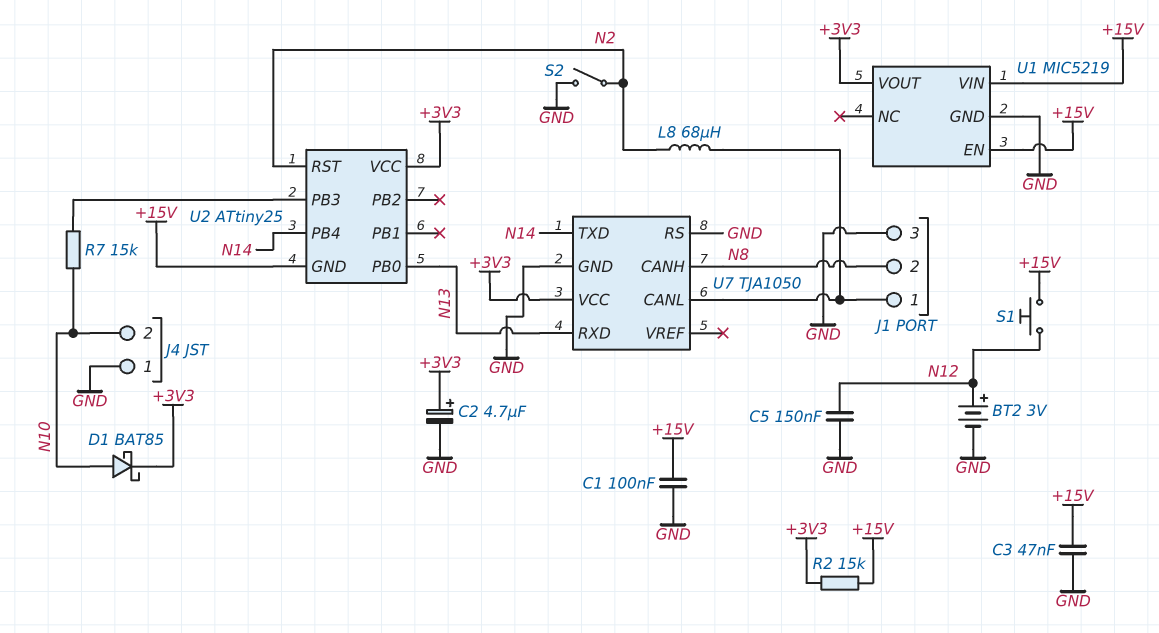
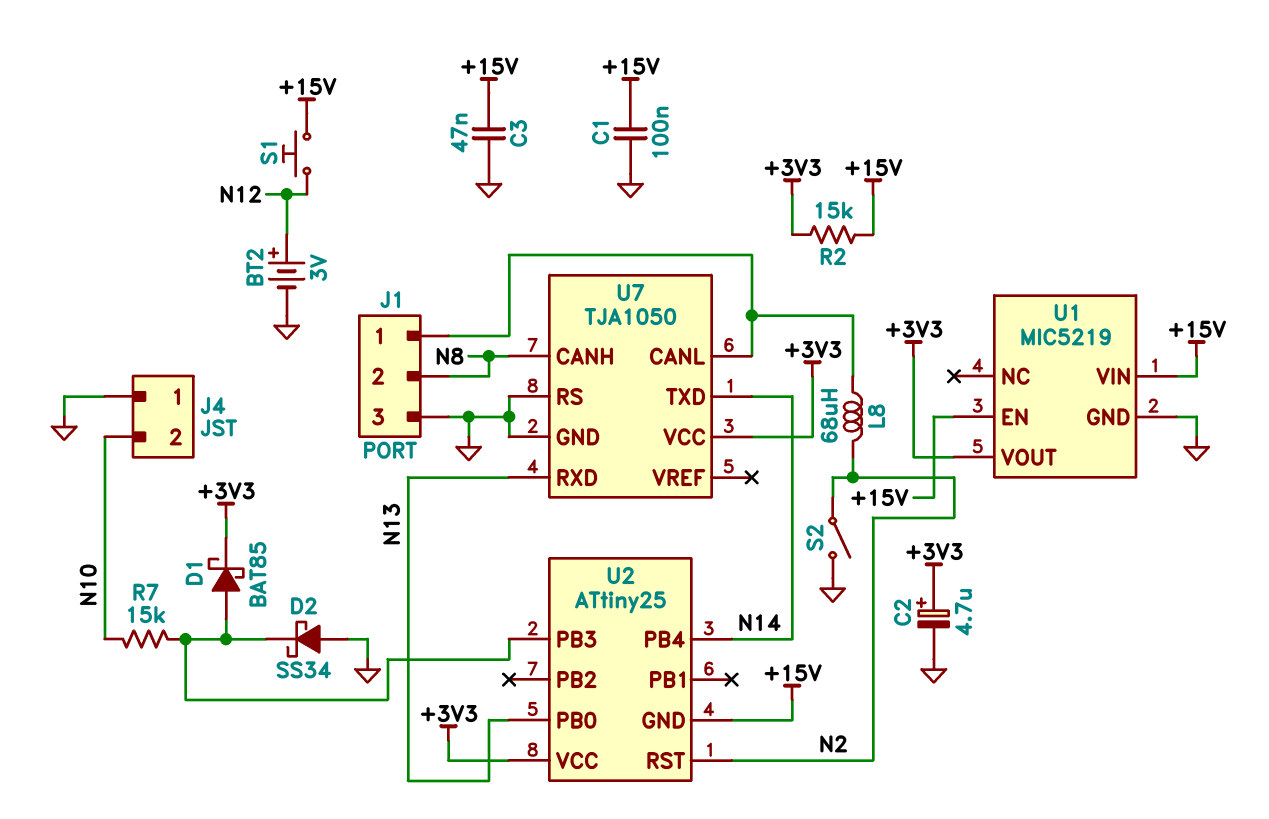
C5: 150nF (GND, N12) -> none
D1: schottky BAT85 (A N10, K +3V3) -> schottky BAT85 (A U2/PB3, K +3V3)
D2: none -> schottky SS34 (A GND, K U2/PB3)

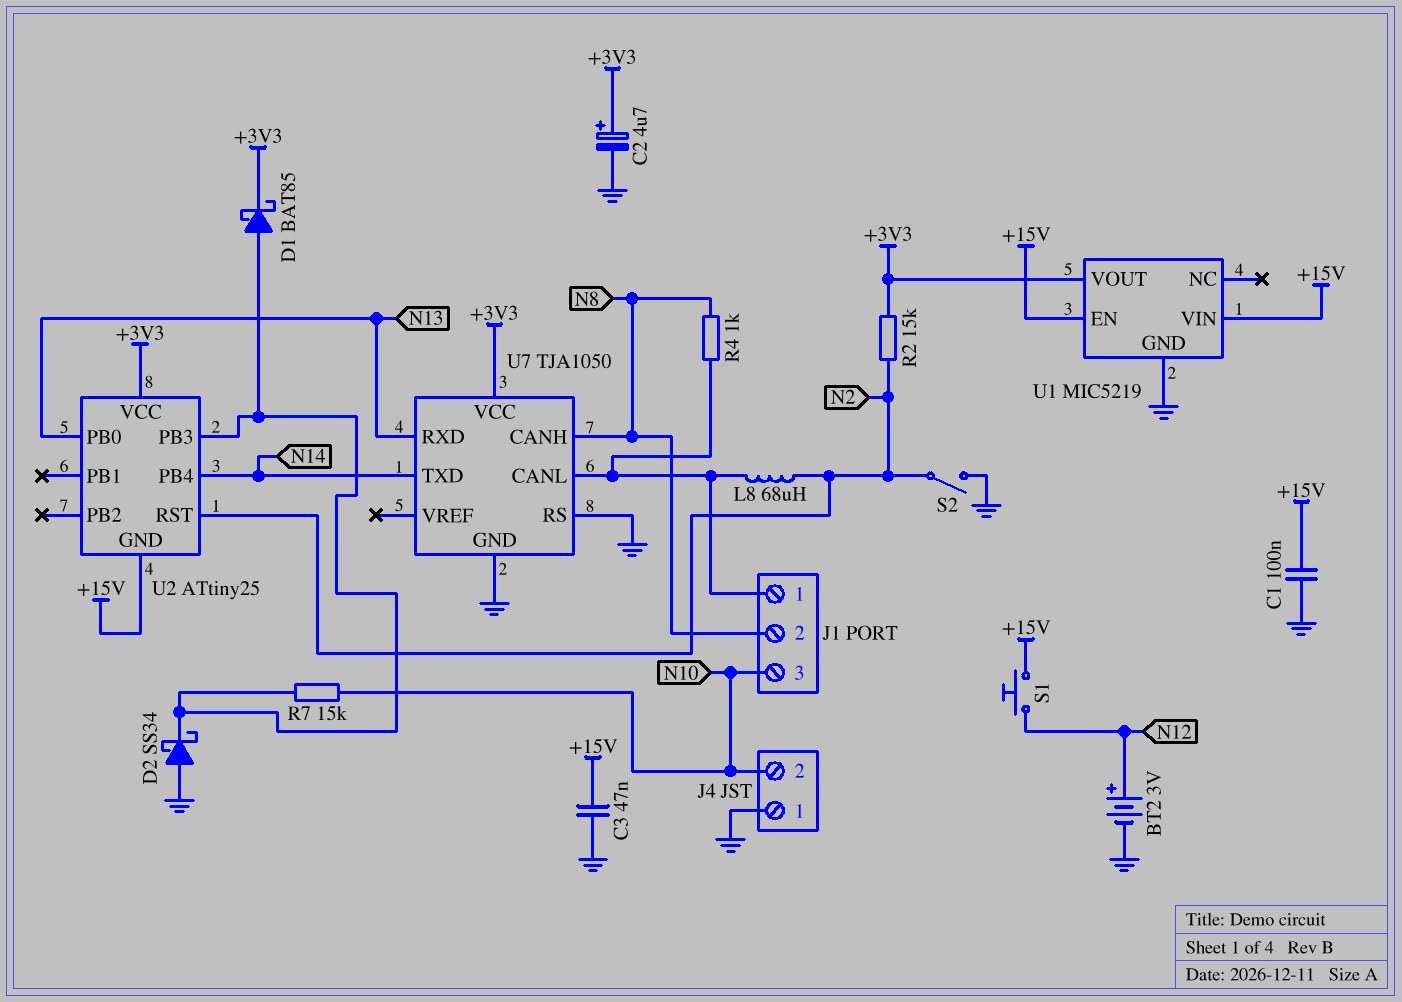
J1 pin 3: GND -> N10
R2: 15k (+3V3, +15V) -> 15k (+3V3, N2)
R4: none -> 1k (J1/1, N8)

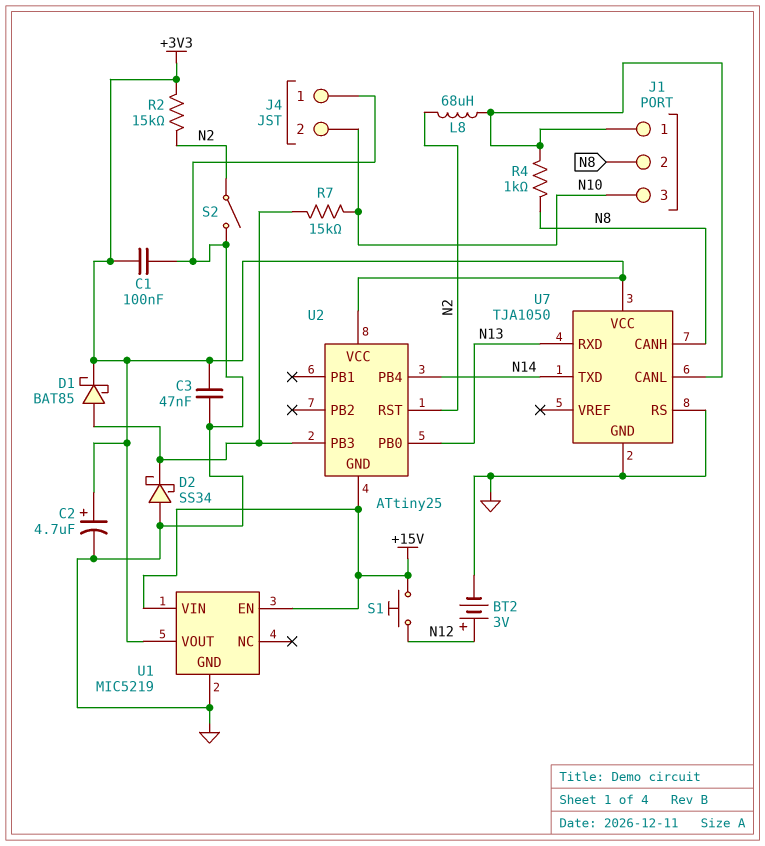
C1: 100nF (+15V, GND) -> 100nF (+3V3, GND)
C3: 47nF (+15V, GND) -> 47nF (+3V3, GND)

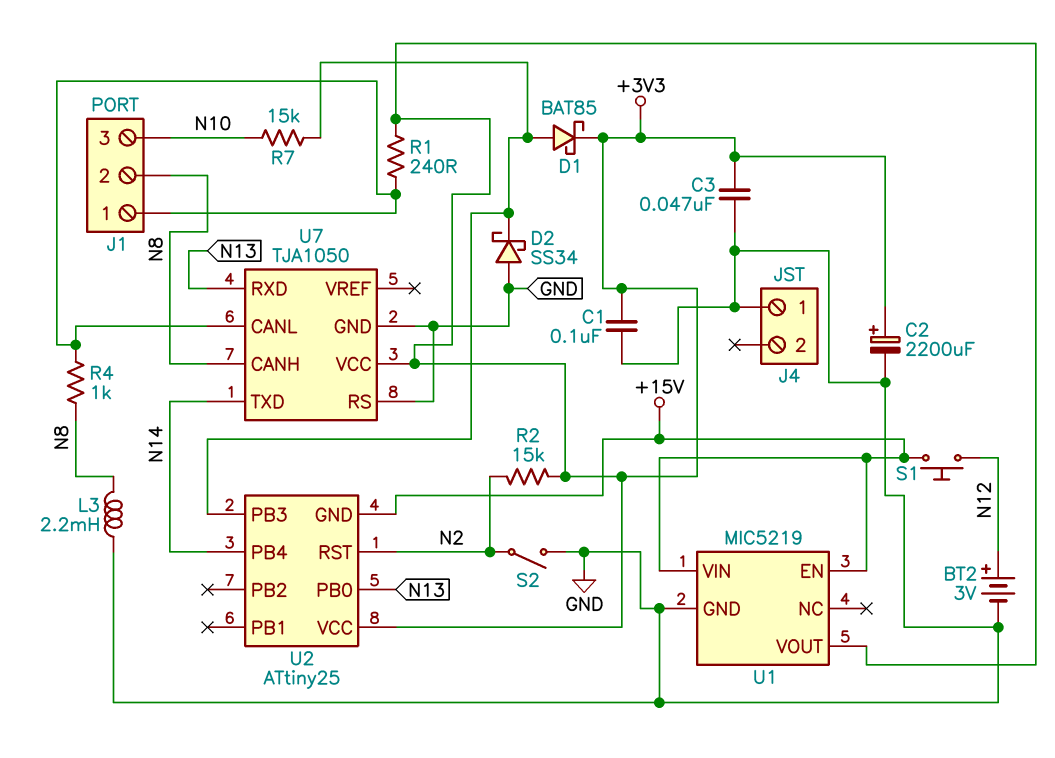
C2: 4.7uF (plus +3V3, minus GND) -> 2200uF (plus +3V3, minus GND)
J4 pin 2: N10 -> none
L3: none -> 2.2mH (GND, N8)
L8: 68uH (J1/1, N2) -> none
R1: none -> 240 (+3V3, J1/1)

